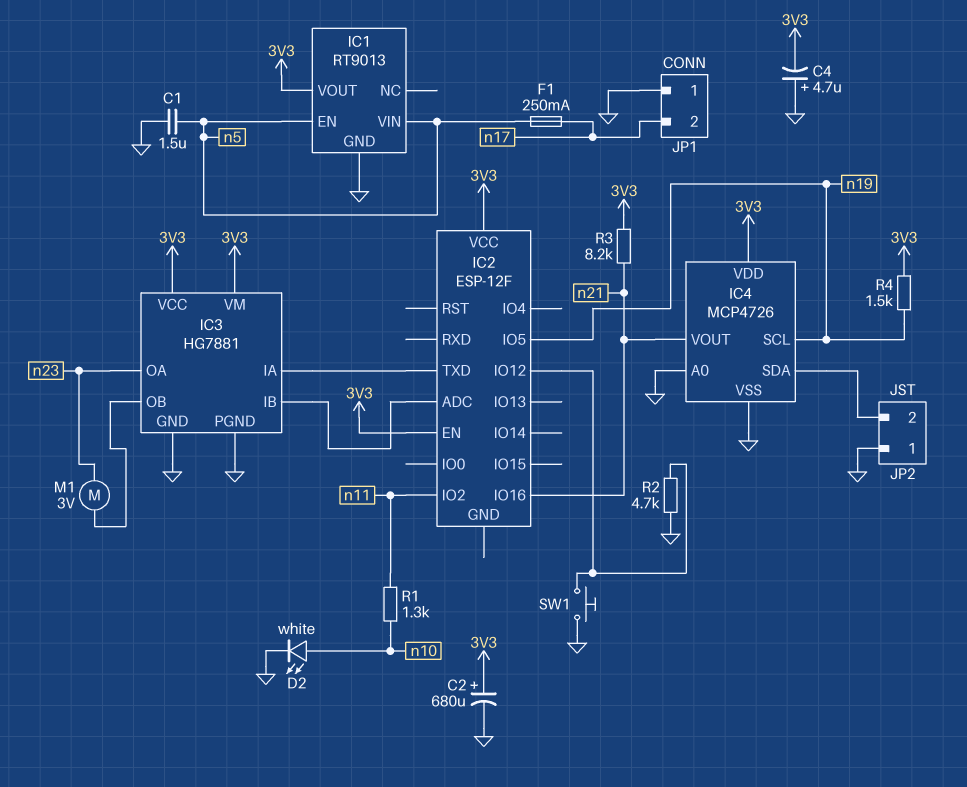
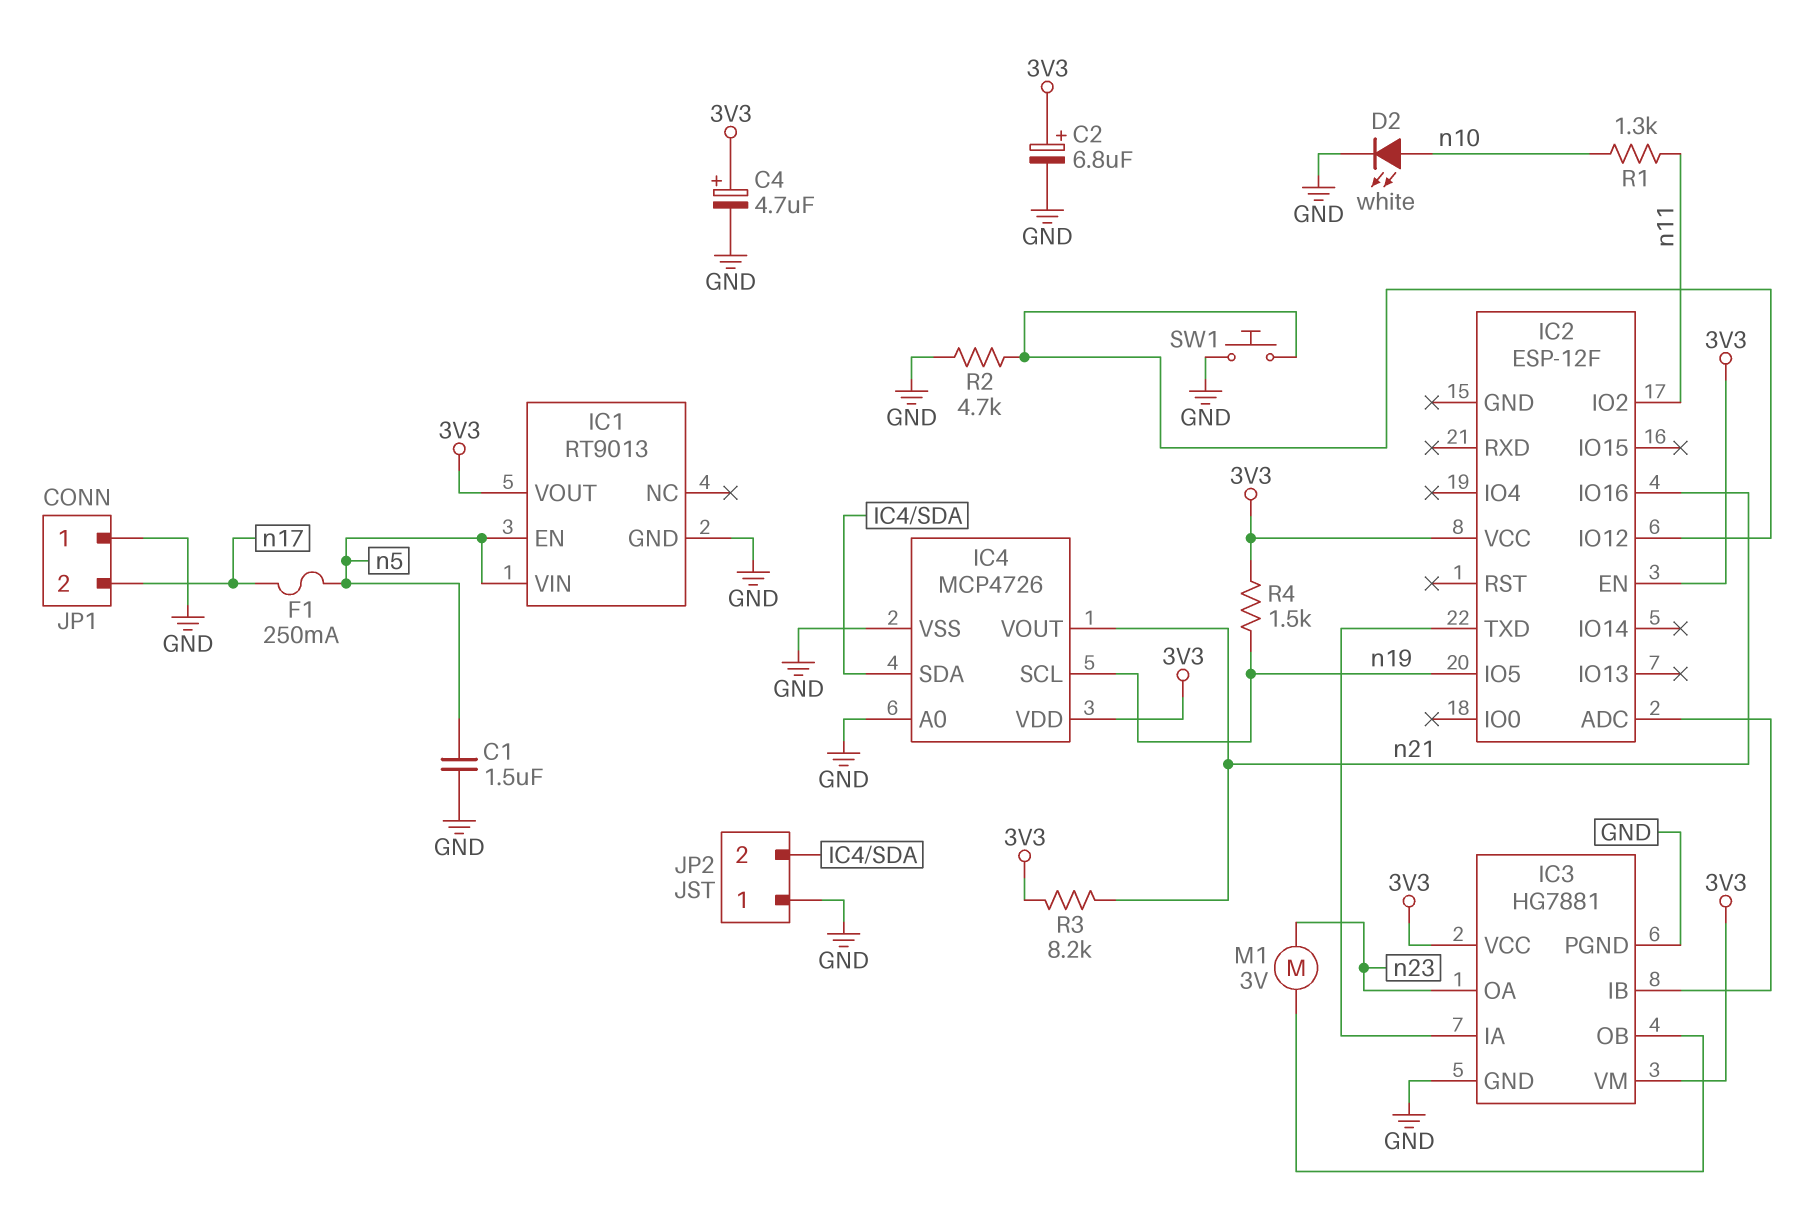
C2: 680uF (plus 3V3, minus GND) -> 6.8uF (plus 3V3, minus GND)
C4: 4.7uF (plus GND, minus 3V3) -> 4.7uF (plus 3V3, minus GND)

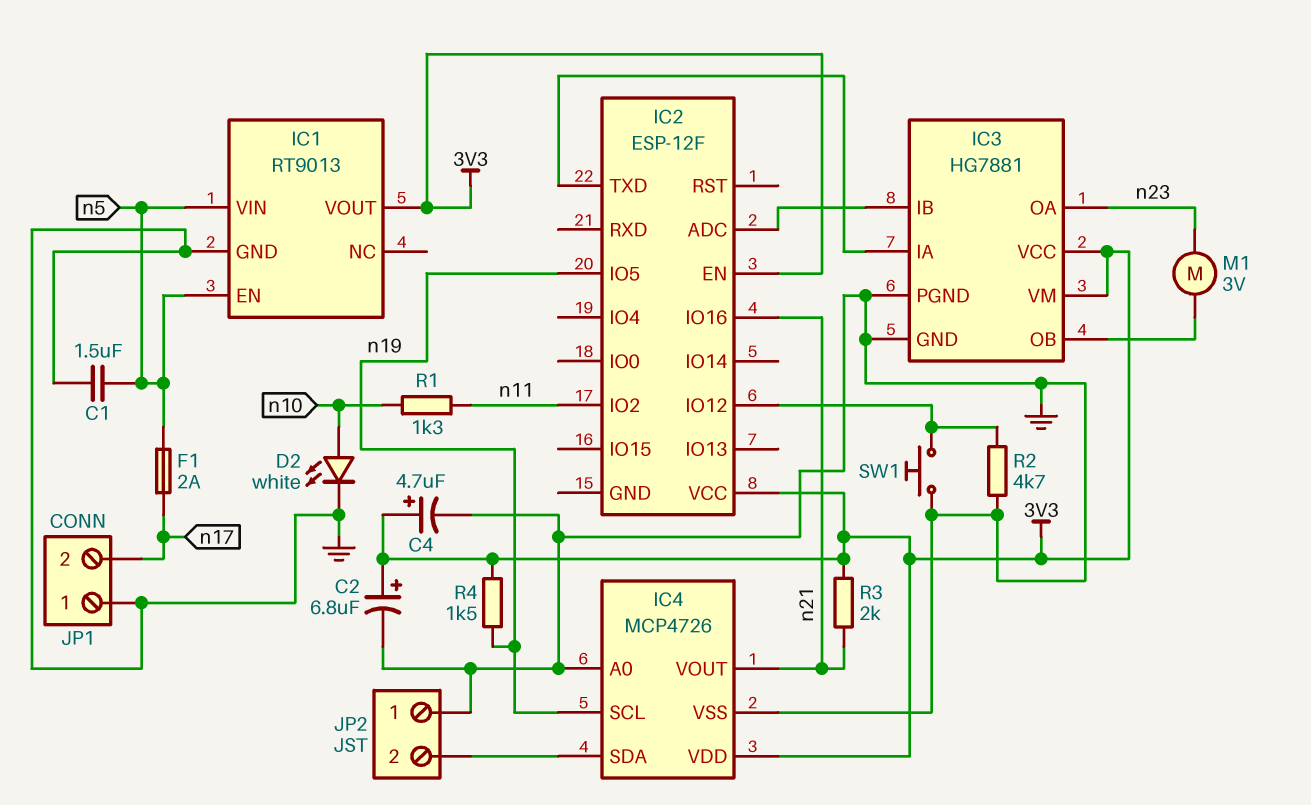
F1: 250mA (n5, n17) -> 2A (n5, n17)
R3: 8.2k (3V3, n21) -> 2k (3V3, n21)

